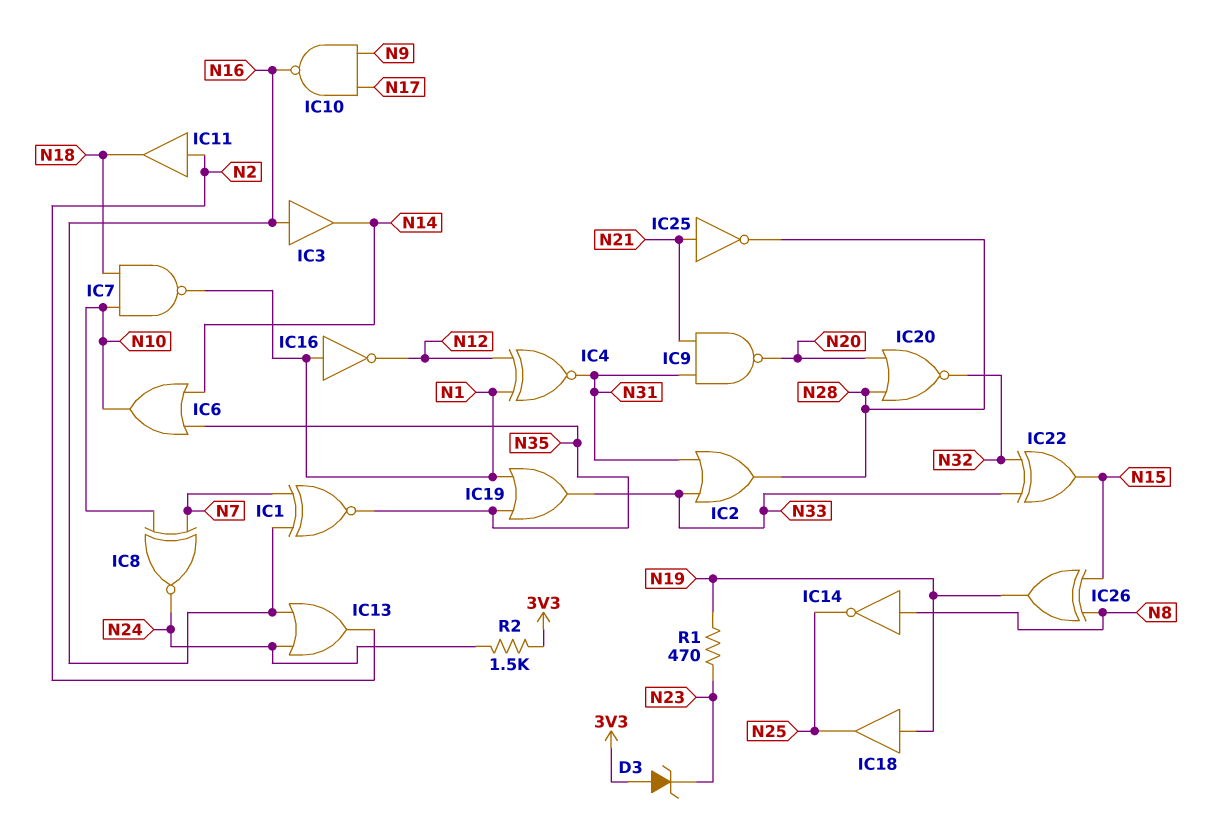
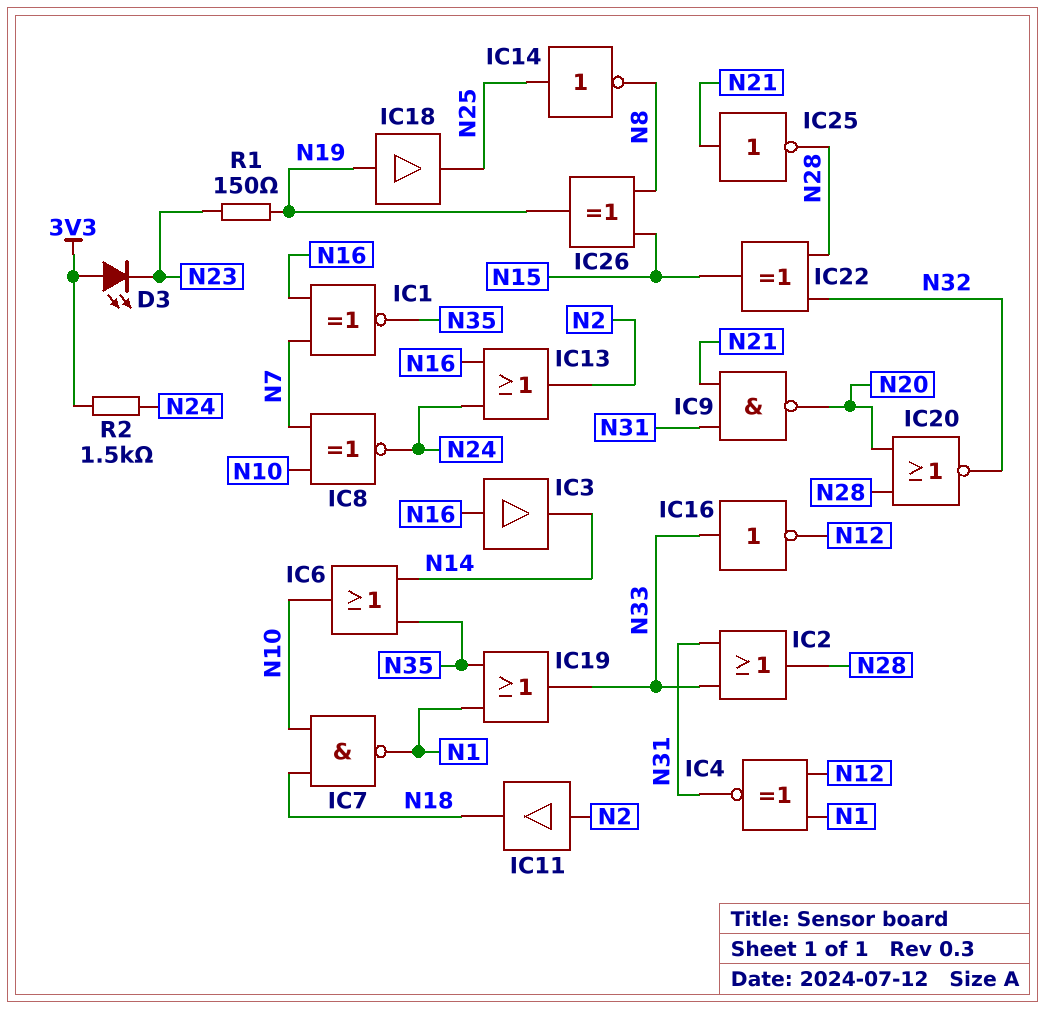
D3: zener (A 3V3, K N23) -> LED (A 3V3, K N23)
IC10: NAND (in N9, in N17, out N16) -> none
IC14: NOT (in N8, out N25) -> NOT (in N25, out N8)
IC16: NOT (in N1, out N12) -> NOT (in N33, out N12)
IC22: XOR (in N32, in N33, out N15) -> XOR (in N28, in N32, out N15)
R1: 470 (N19, N23) -> 150 (N19, N23)

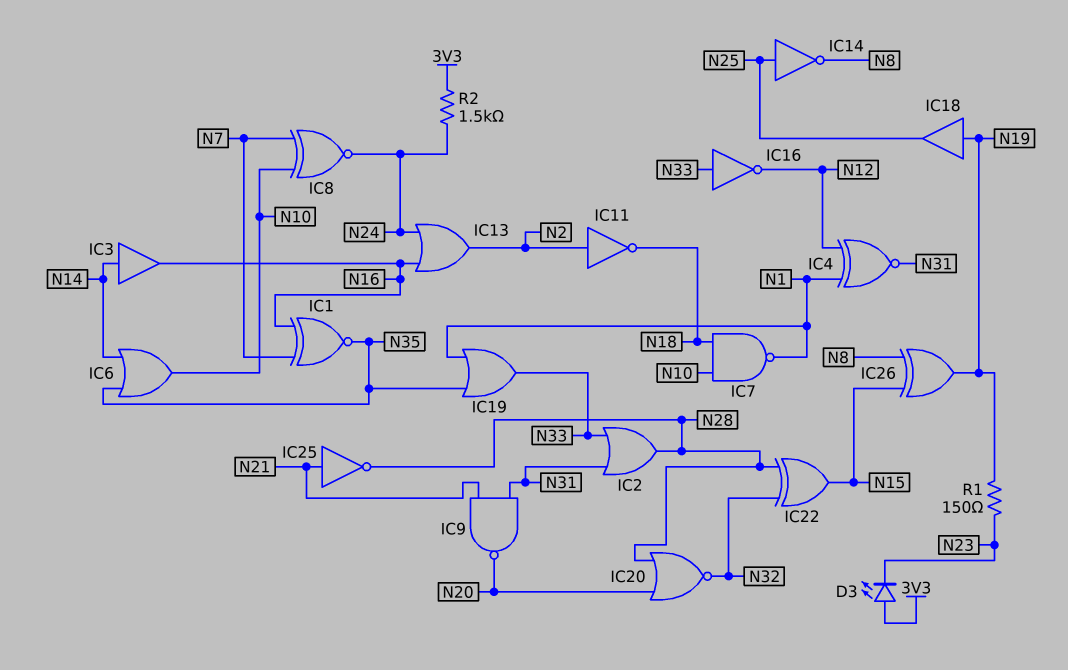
IC3: buffer (in N16, out N14) -> buffer (in N14, out N16)
IC11: buffer (in N2, out N18) -> NOT (in N2, out N18)

